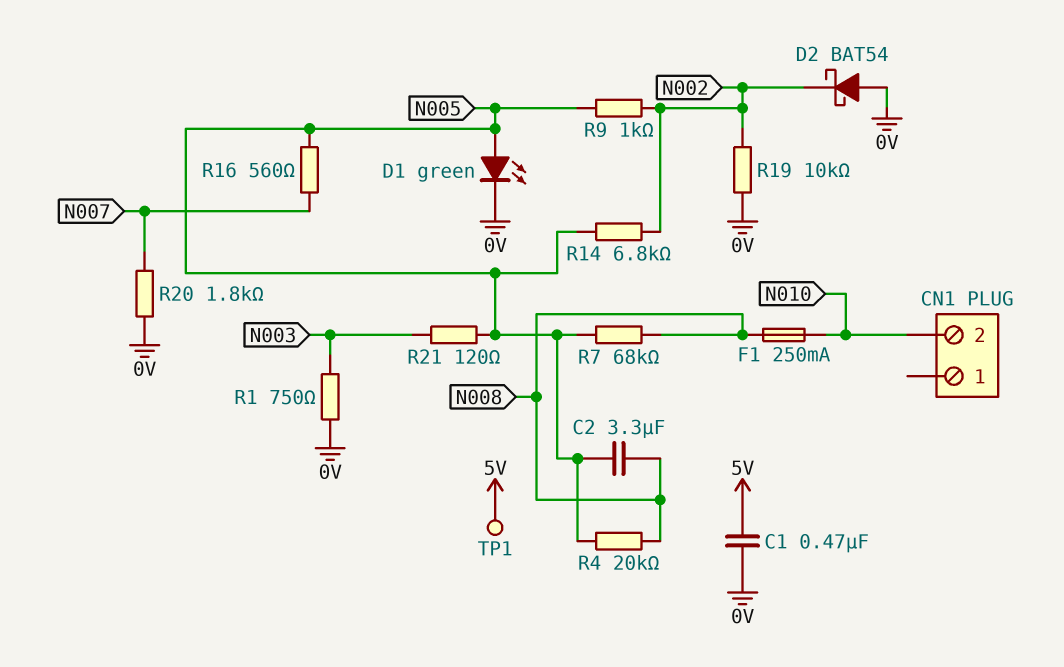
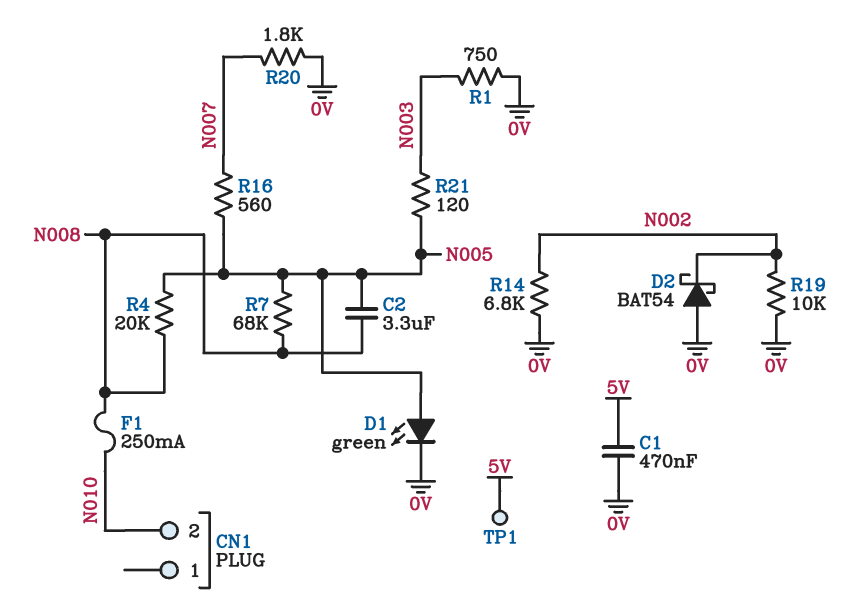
R9: 1k (N002, N005) -> none
R14: 6.8k (N002, N005) -> 6.8k (0V, N002)

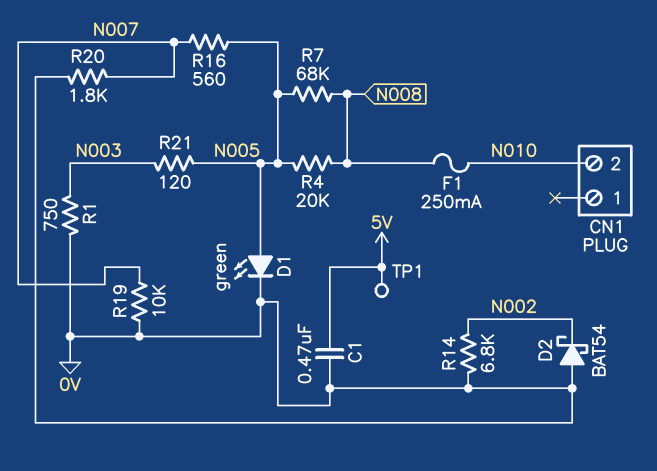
C2: 3.3uF (N005, N008) -> none
R19: 10k (0V, N002) -> 10k (0V, N007)

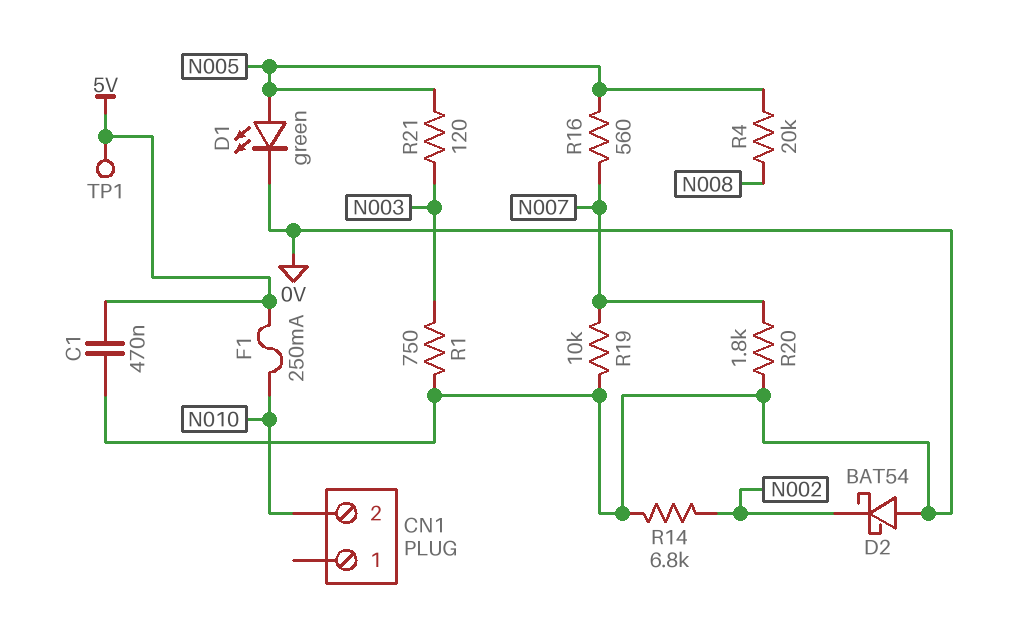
F1: 250mA (N008, N010) -> 250mA (5V, N010)
R7: 68k (N005, N008) -> none

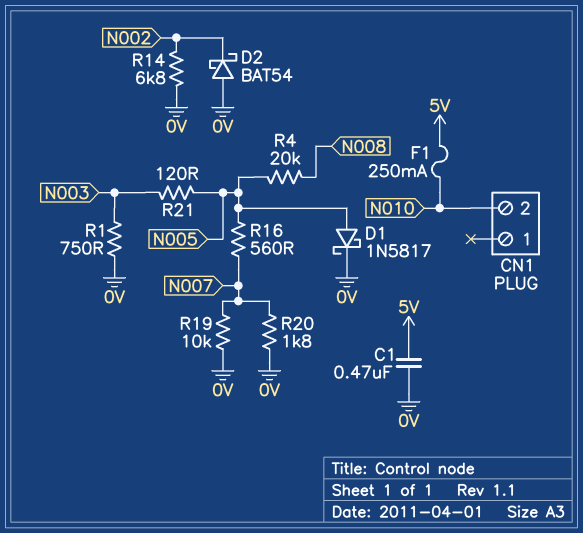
D1: LED green (A N005, K 0V) -> schottky 1N5817 (A N005, K 0V)
TP1: test point (5V) -> none

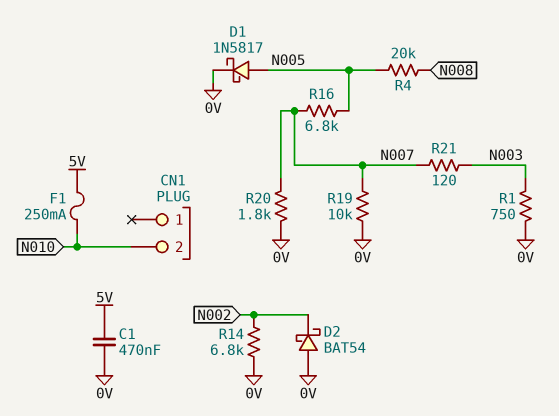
R16: 560 (N005, N007) -> 6.8k (N005, N007)
R21: 120 (N003, N005) -> 120 (N003, N007)

